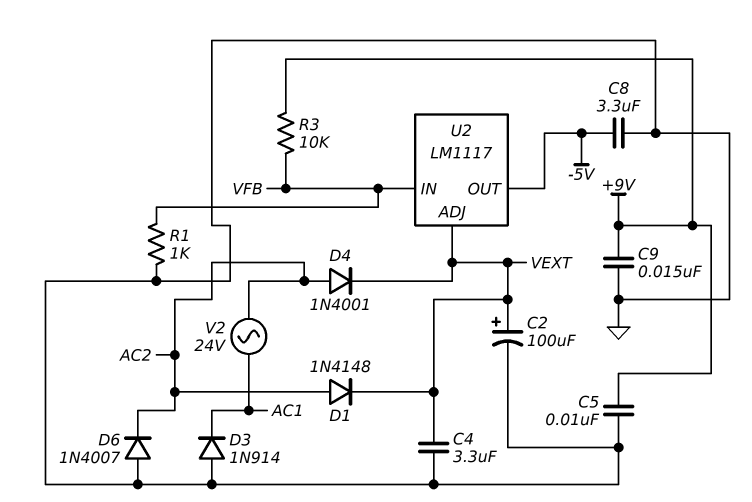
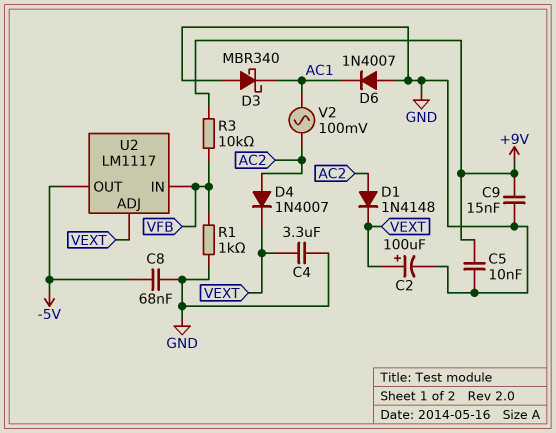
C8: 3.3uF (-5V, GND) -> 68nF (-5V, GND)
D3: diode 1N914 (A GND, K AC1) -> schottky MBR340 (A GND, K AC1)
D4: diode 1N4001 (A AC2, K VEXT) -> diode 1N4007 (A AC2, K VEXT)
D6: diode 1N4007 (A GND, K AC2) -> diode 1N4007 (A GND, K AC1)
V2: AC 24V (AC1, AC2) -> AC 100mV (AC1, AC2)

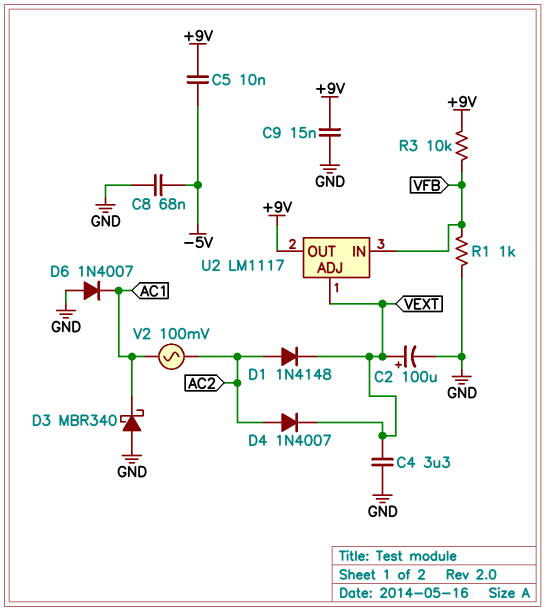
C5: 10nF (+9V, GND) -> 10nF (+9V, -5V)
U2 pin OUT: -5V -> +9V

